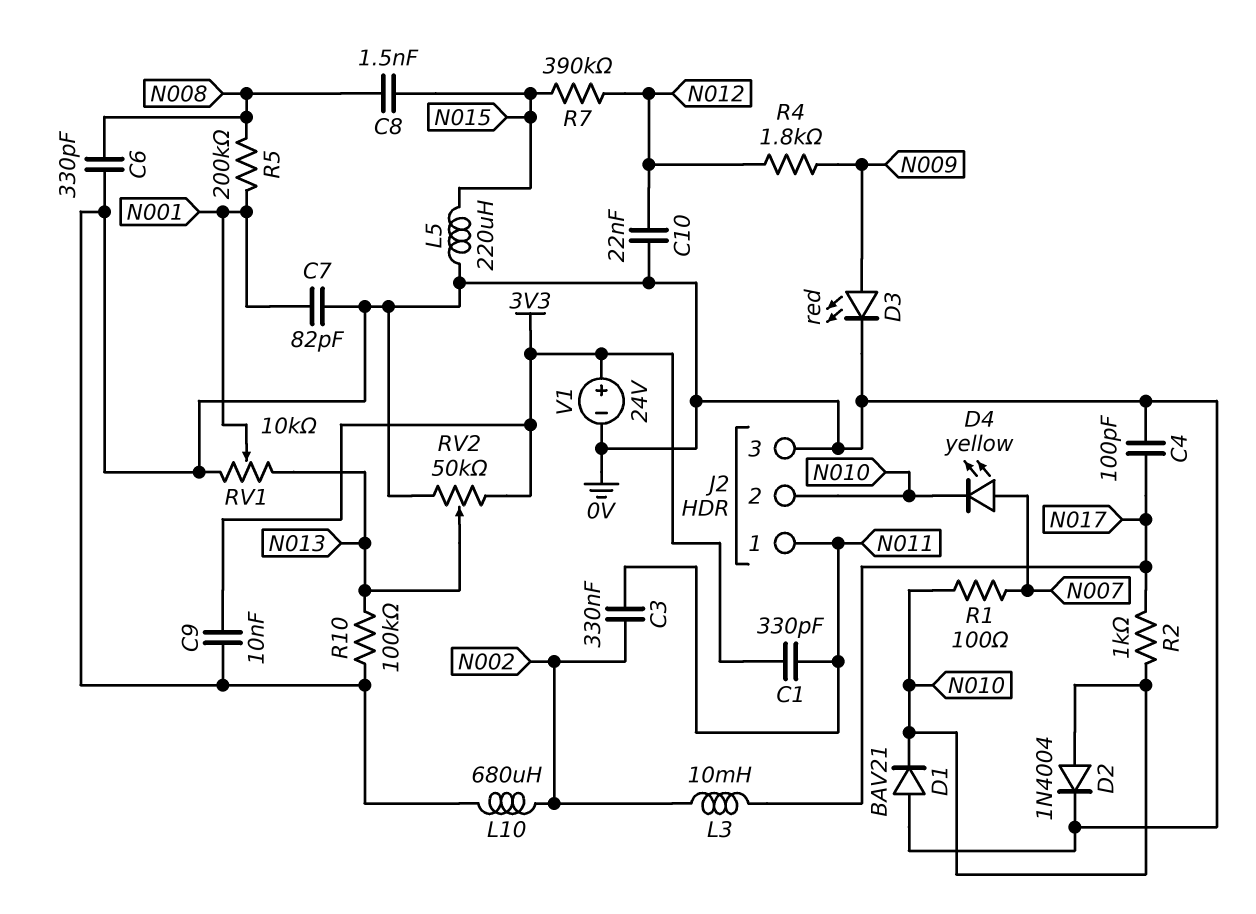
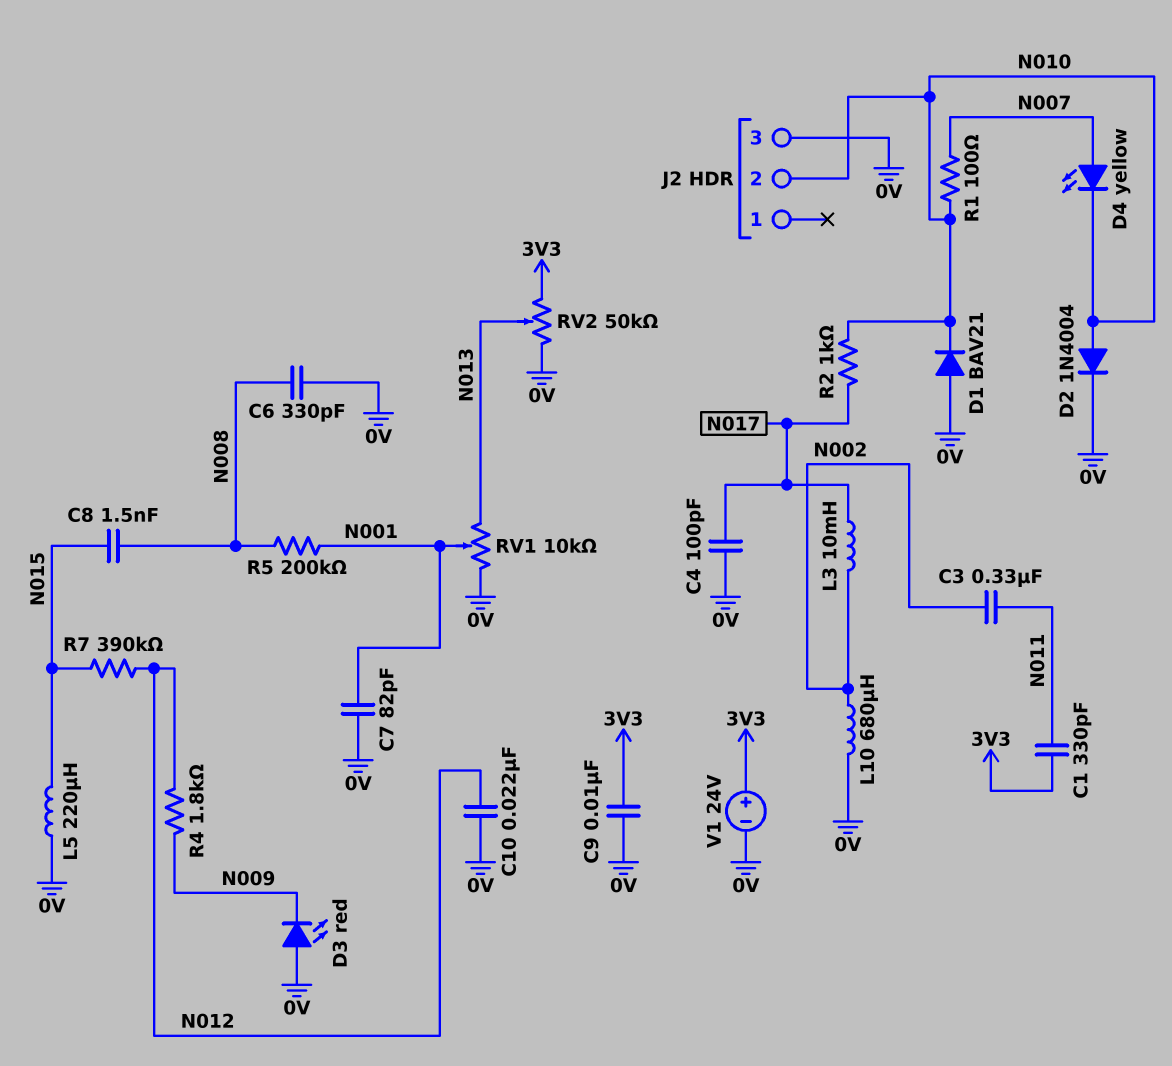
D3: LED red (A N009, K 0V) -> LED red (A 0V, K N009)
J2 pin 1: N011 -> none
R10: 100k (0V, N013) -> none

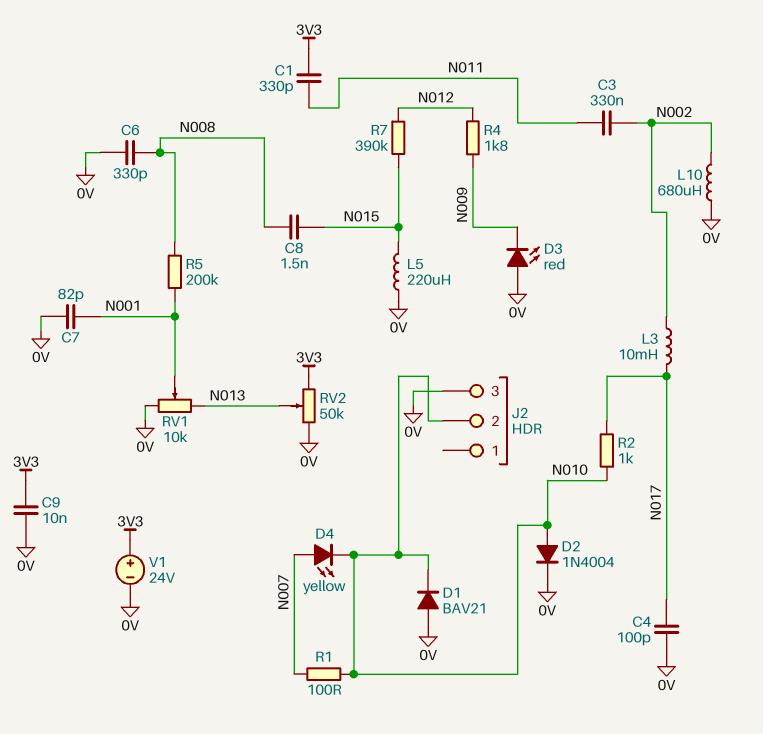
C10: 22nF (0V, N012) -> none

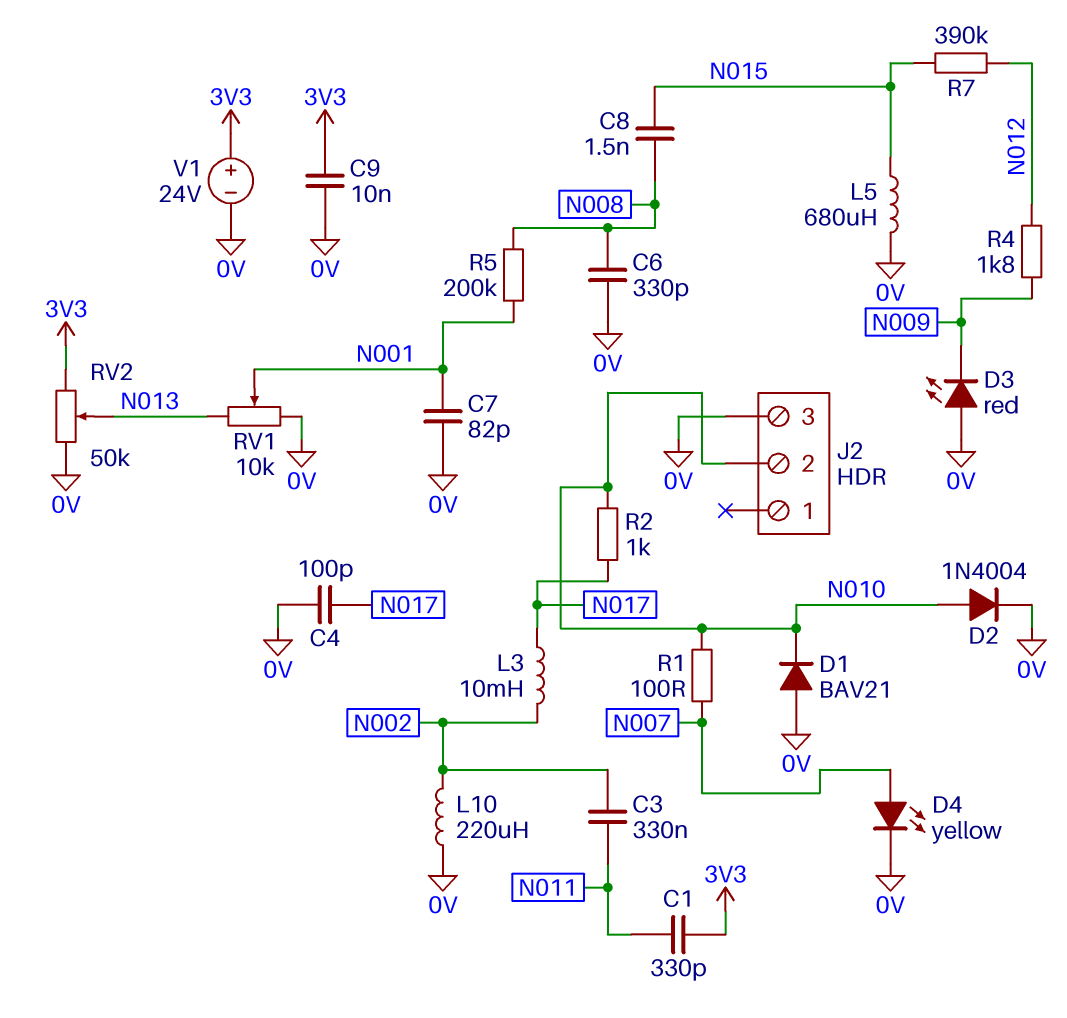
D4: LED yellow (A N007, K N010) -> LED yellow (A N007, K 0V)
L5: 220uH (0V, N015) -> 680uH (0V, N015)
L10: 680uH (0V, N002) -> 220uH (0V, N002)

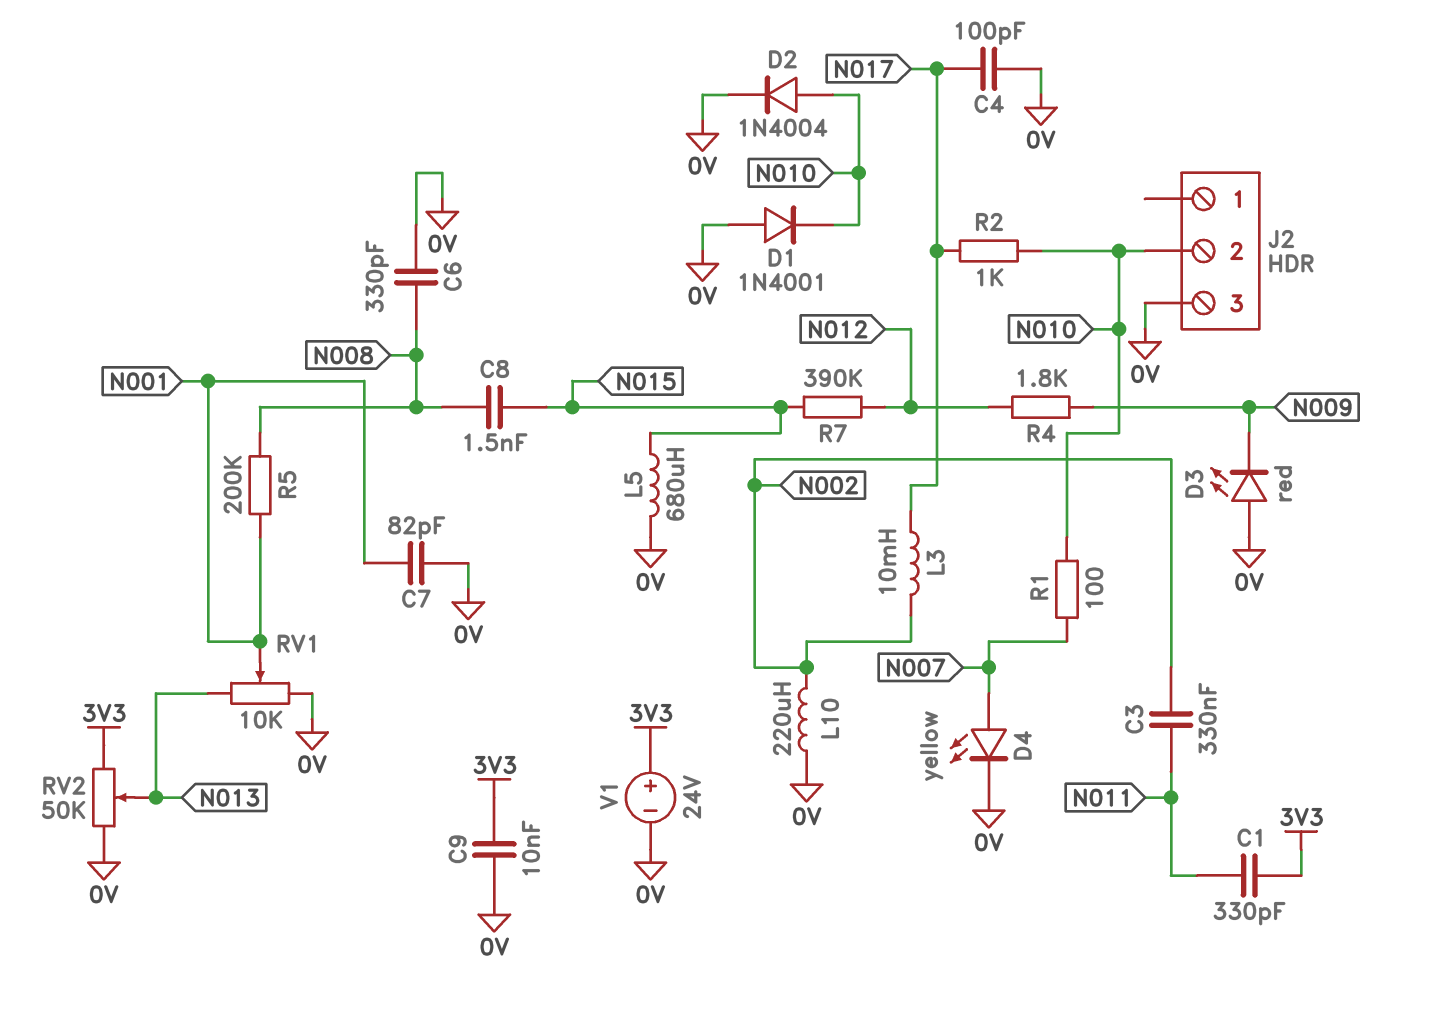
D1: diode BAV21 (A 0V, K N010) -> diode 1N4001 (A 0V, K N010)

